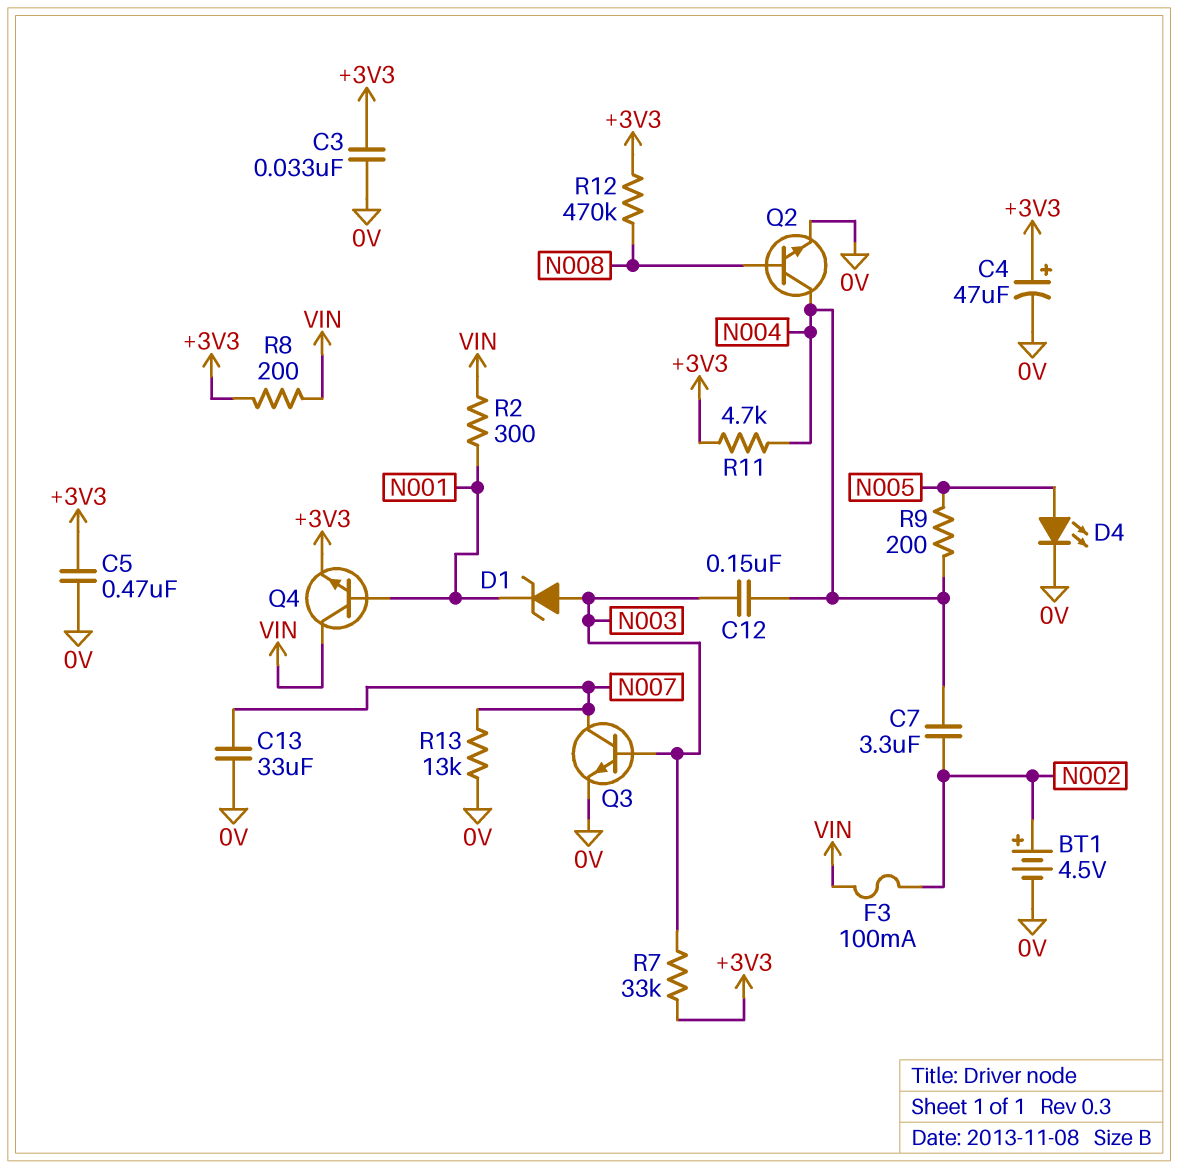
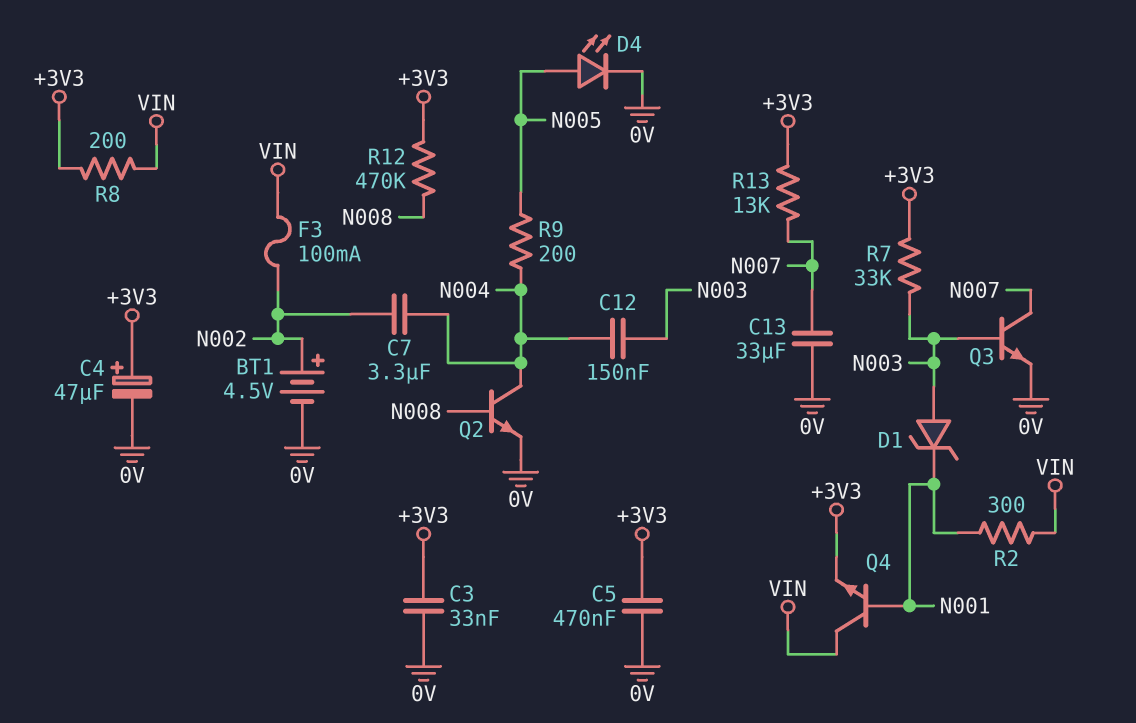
R11: 4.7k (+3V3, N004) -> none
R13: 13k (0V, N007) -> 13k (+3V3, N007)

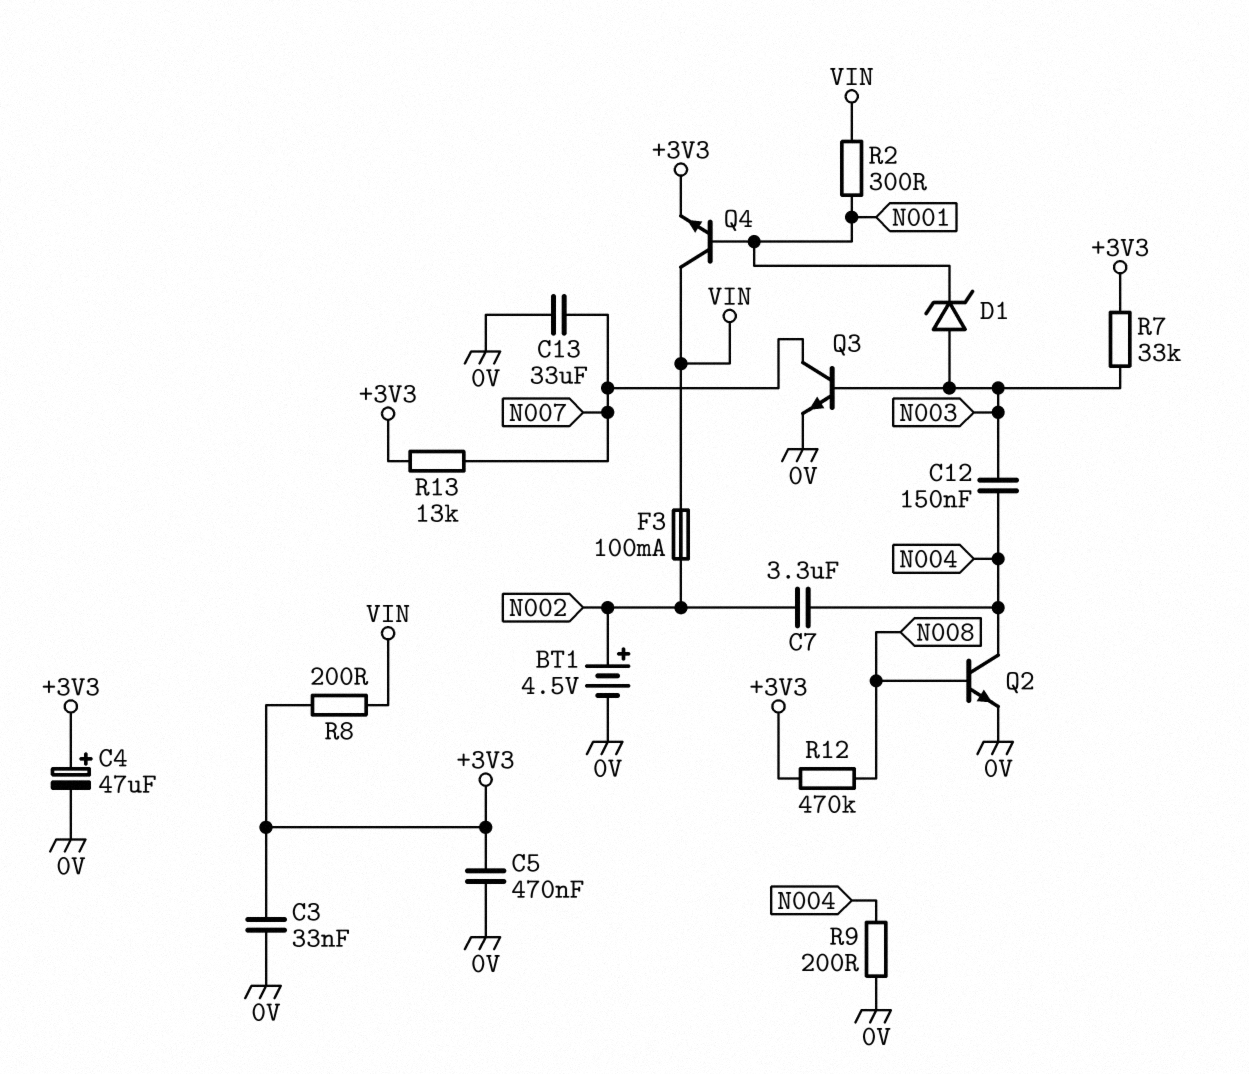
D4: LED (A N005, K 0V) -> none
R9: 200 (N004, N005) -> 200 (0V, N004)

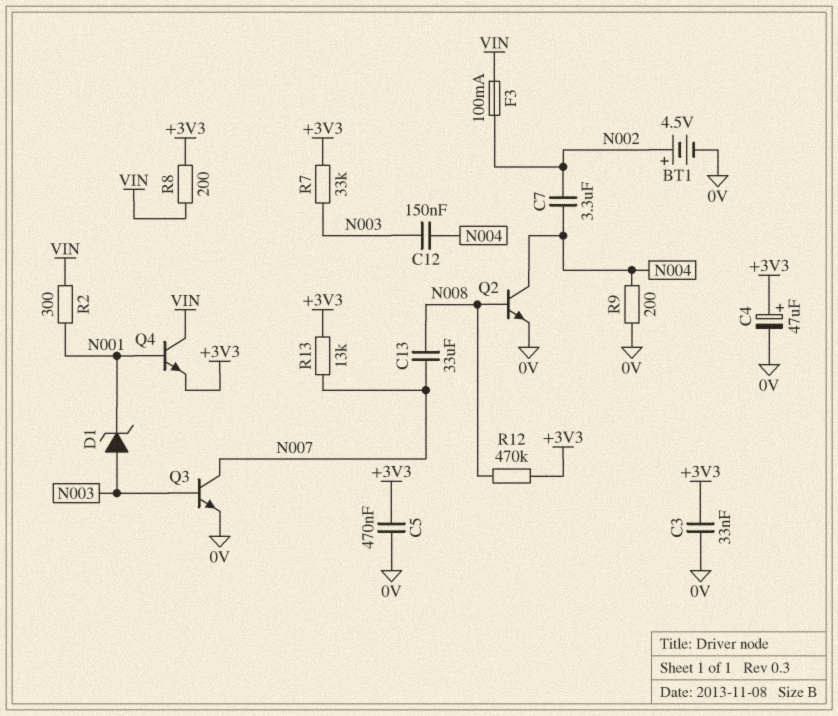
C13: 33uF (0V, N007) -> 33uF (N007, N008)

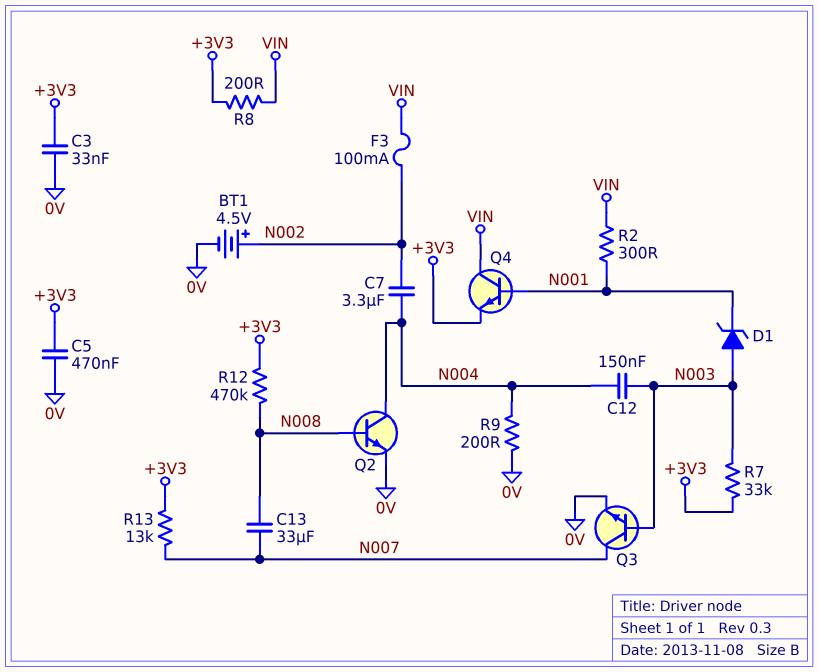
C4: 47uF (plus +3V3, minus 0V) -> none

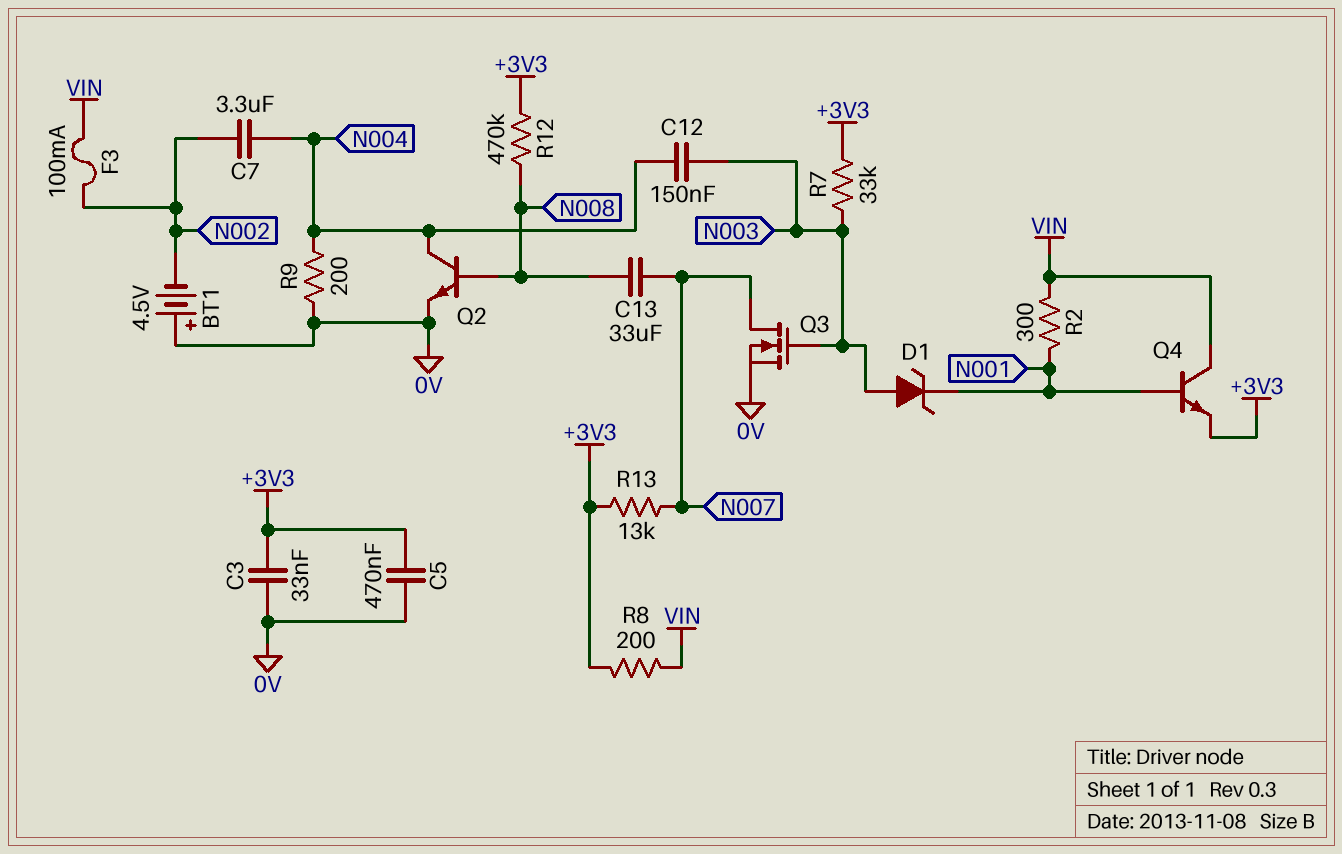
BT1: 4.5V (plus N002, minus 0V) -> 4.5V (plus 0V, minus N002)
Q3: NPN (B N003, C N007, E 0V) -> NMOS (G N003, D N007, S 0V)

